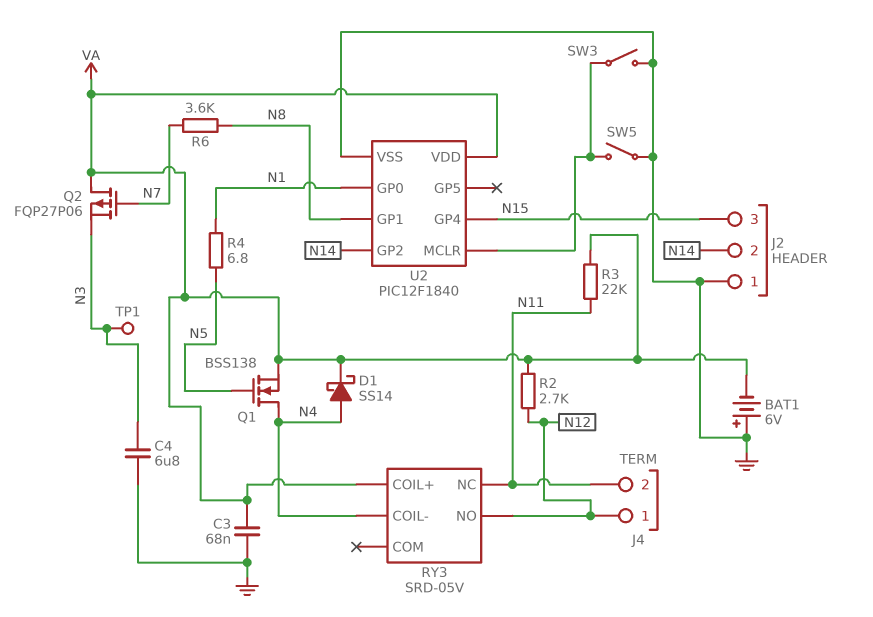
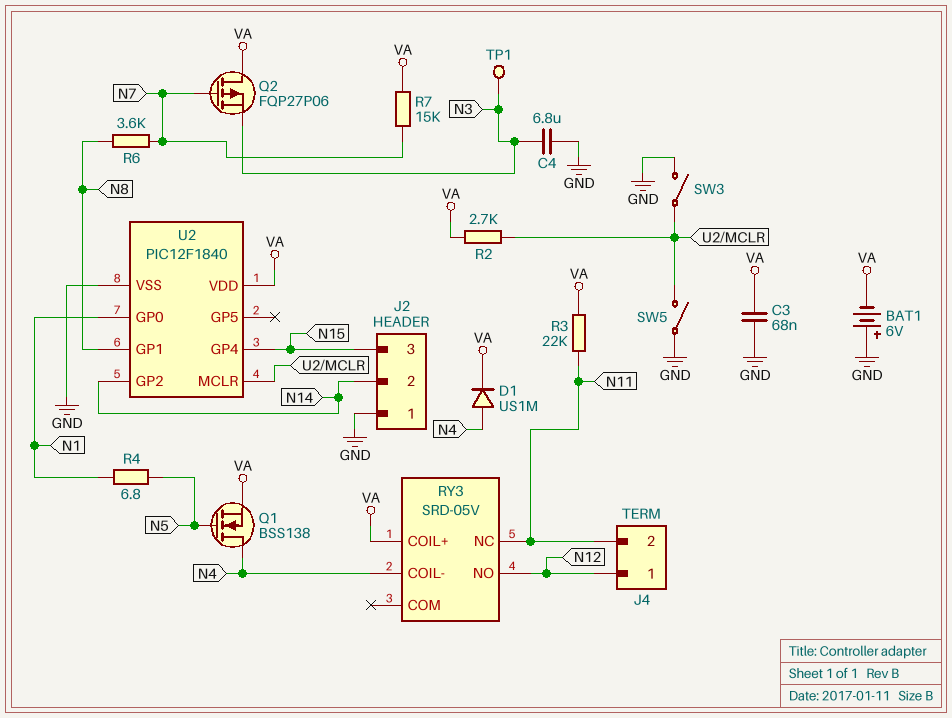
D1: schottky SS14 (A N4, K VA) -> diode US1M (A N4, K VA)
R2: 2.7k (N12, VA) -> 2.7k (U2/MCLR, VA)
R7: none -> 15k (N7, VA)

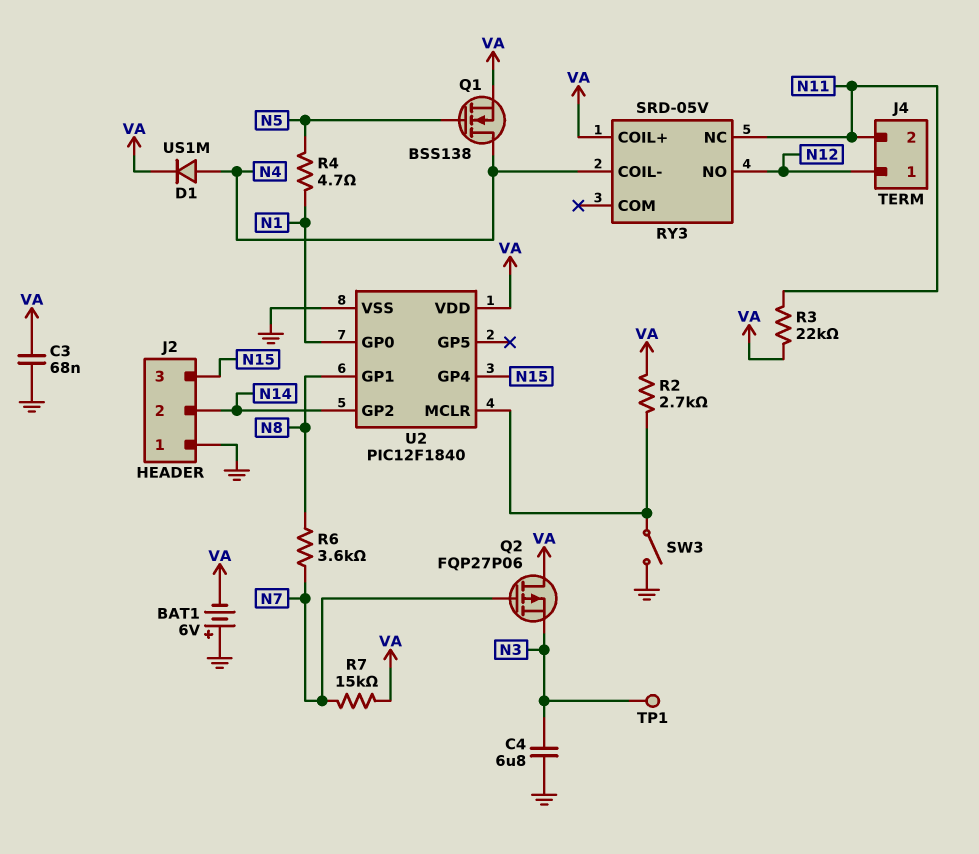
R4: 6.8 (N1, N5) -> 4.7 (N1, N5)
SW5: switch (GND, U2/MCLR) -> none

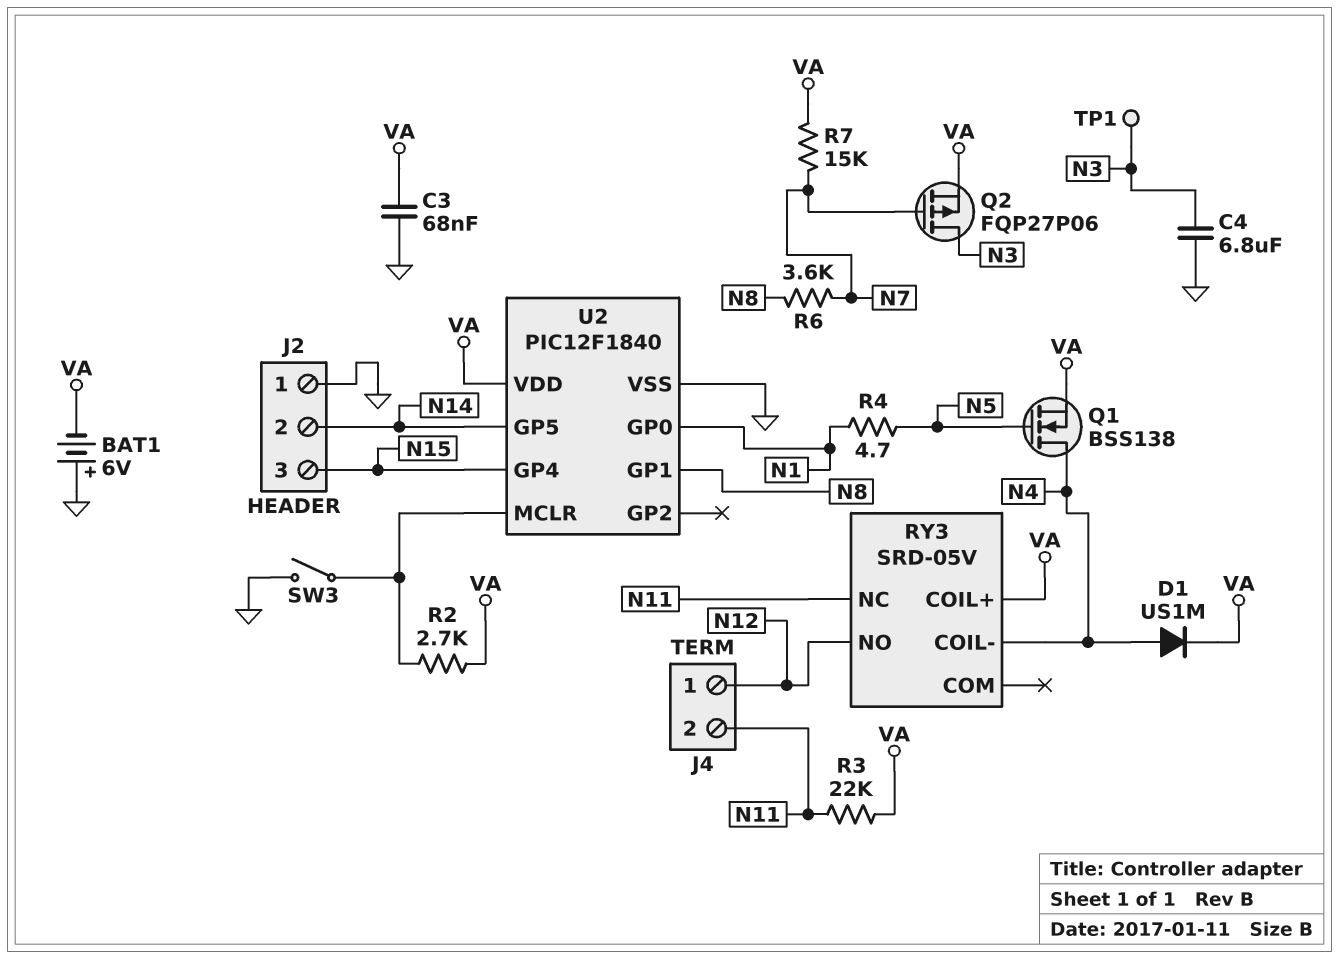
Q2: PMOS FQP27P06 (G N7, D VA, S N3) -> PMOS FQP27P06 (G N7, D N3, S VA)
U2 pin GP2: N14 -> none
U2 pin GP5: none -> N14

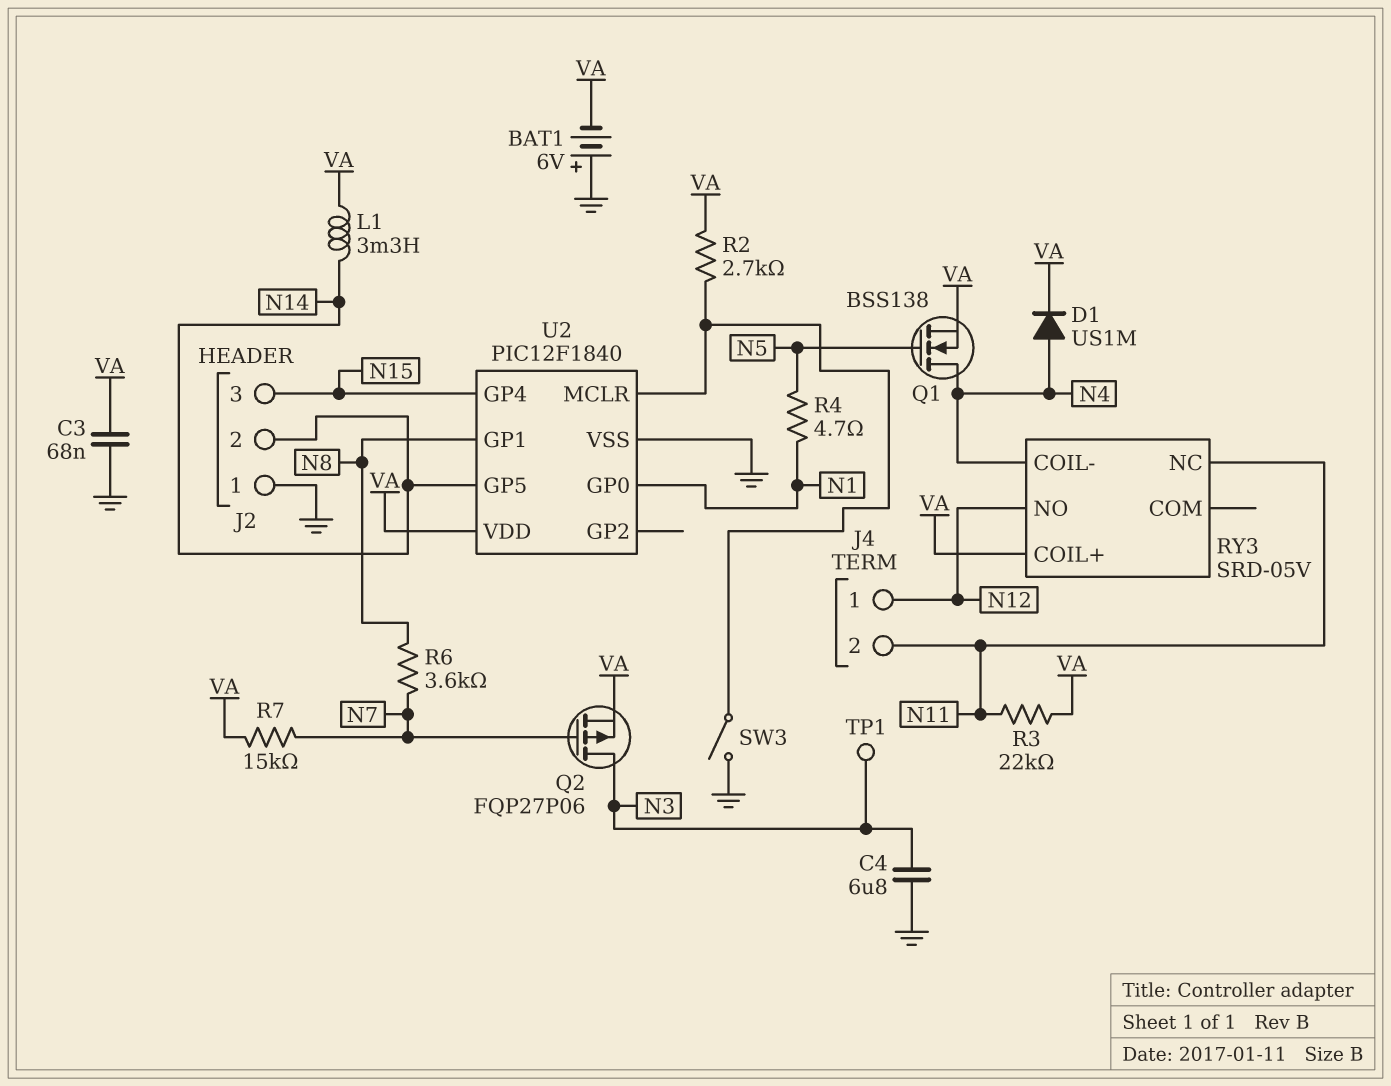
L1: none -> 3.3mH (N14, VA)

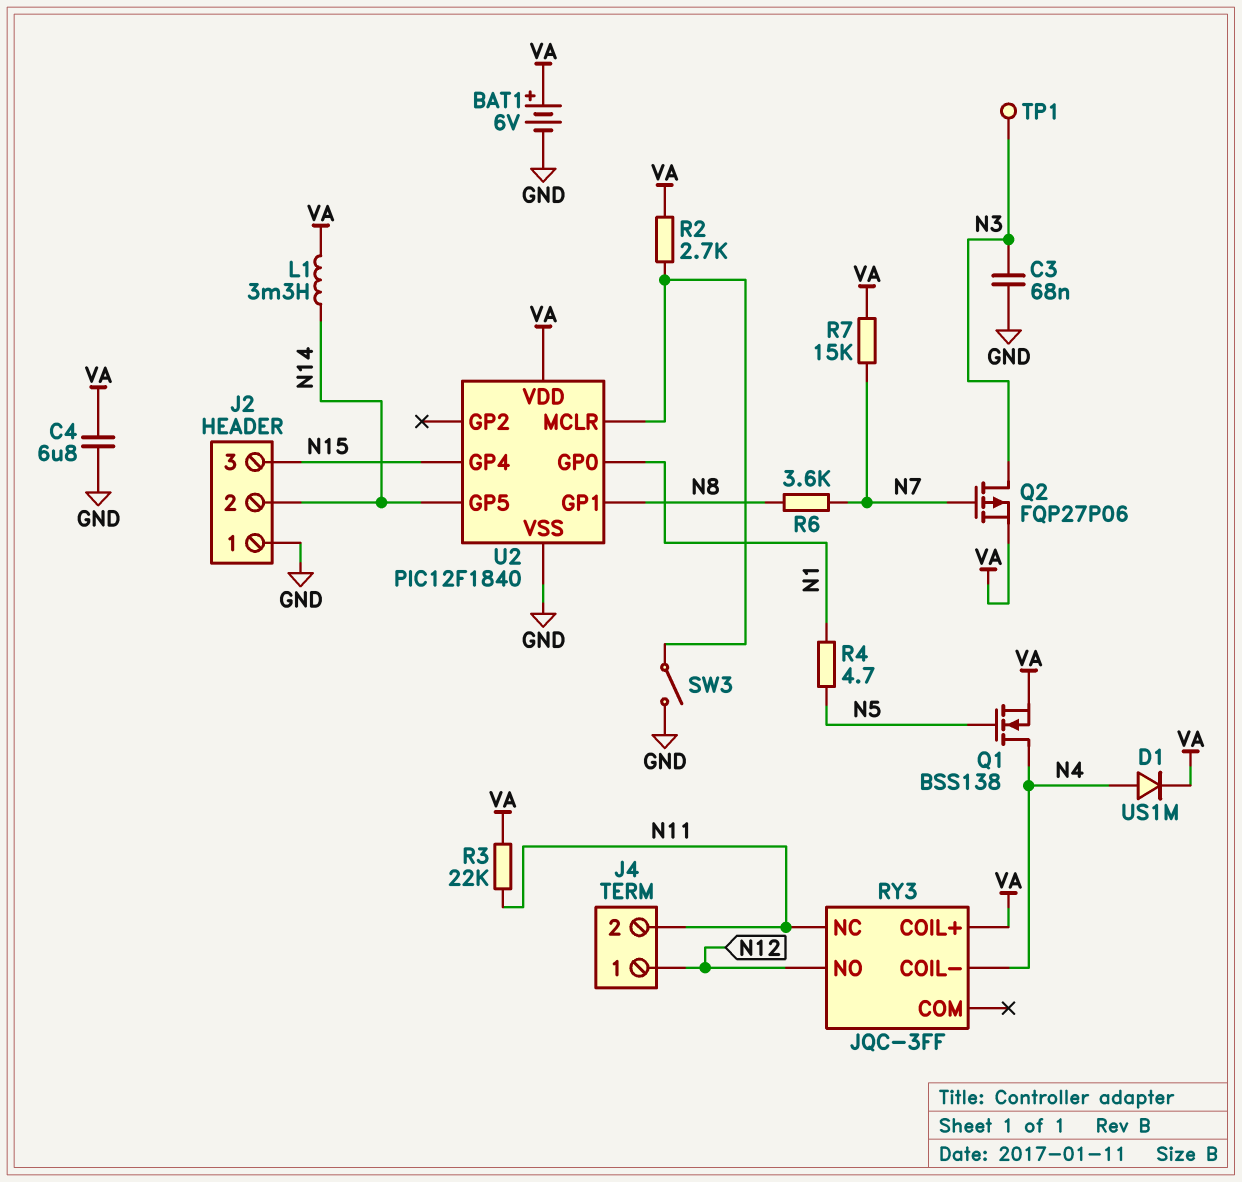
BAT1: 6V (plus GND, minus VA) -> 6V (plus VA, minus GND)
C3: 68nF (GND, VA) -> 68nF (GND, N3)
C4: 6.8uF (GND, N3) -> 6.8uF (GND, VA)
RY3: SRD-05V -> JQC-3FF

